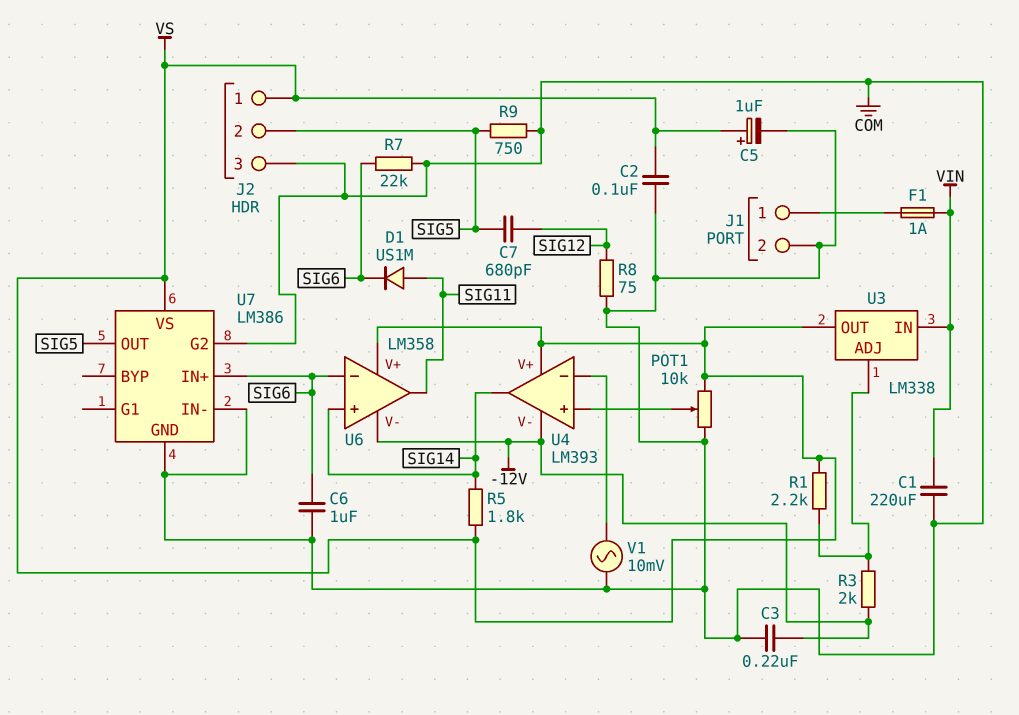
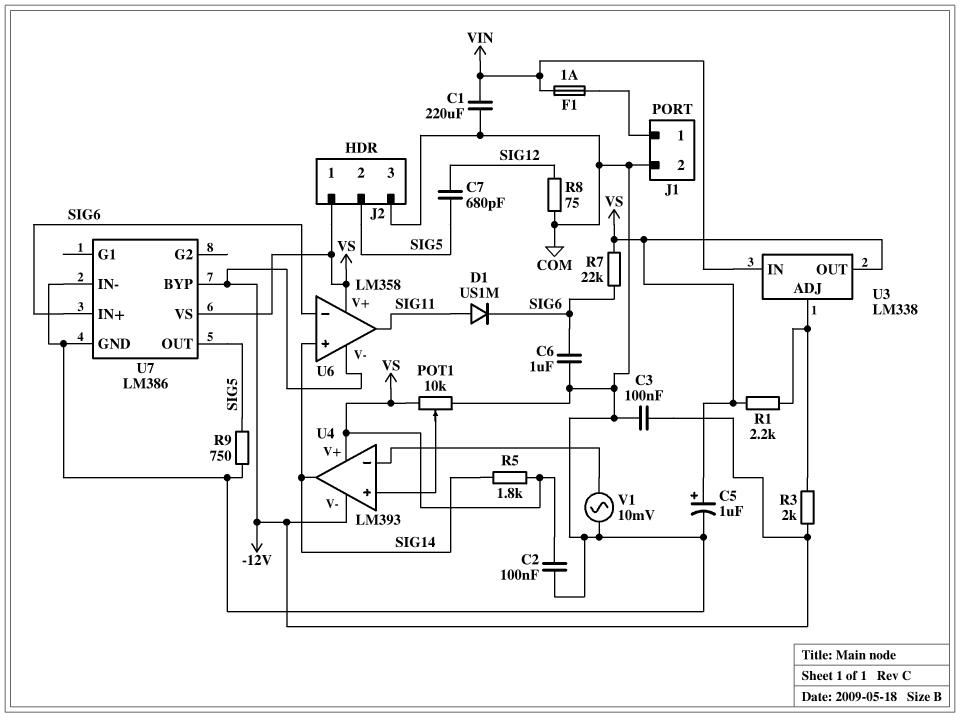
C3: 220nF (-12V, COM) -> 100nF (-12V, COM)
R7: 22k (COM, SIG6) -> 22k (SIG6, VS)
U7 pin BYP: none -> -12V
U7 pin G2: COM -> none

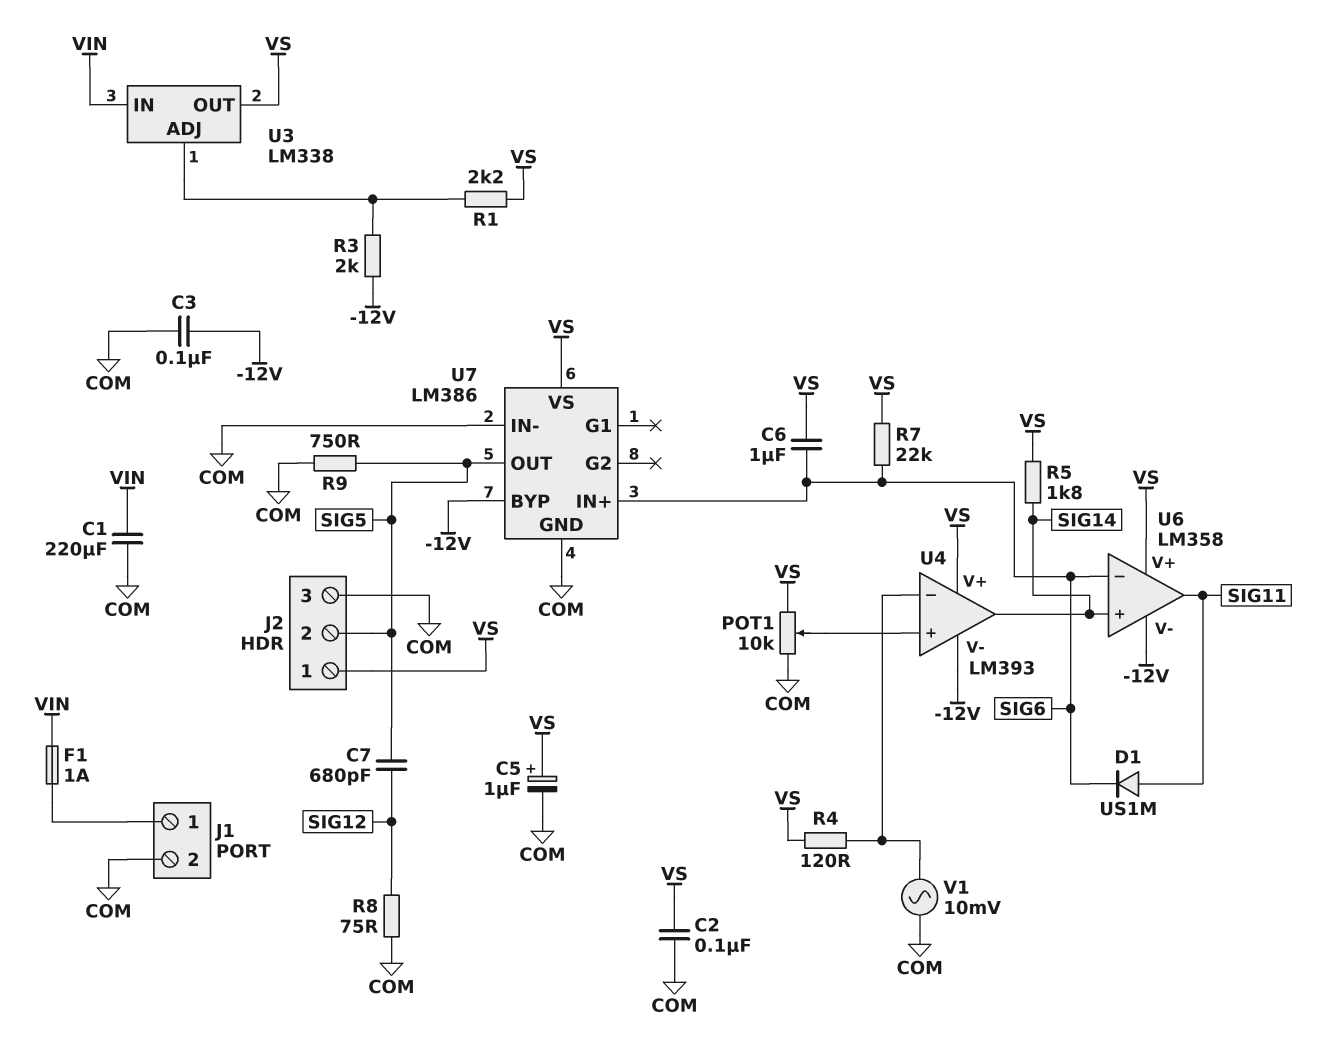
C6: 1uF (COM, SIG6) -> 1uF (SIG6, VS)
R4: none -> 120 (U4/in-, VS)

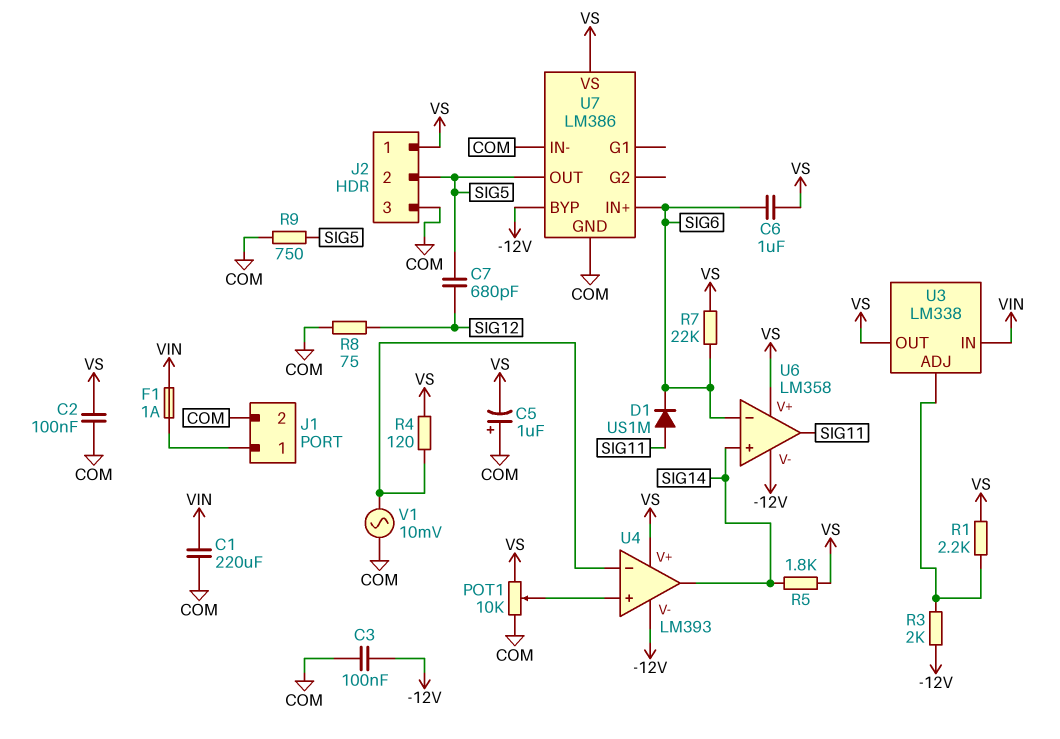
C5: 1uF (plus VS, minus COM) -> 1uF (plus COM, minus VS)

